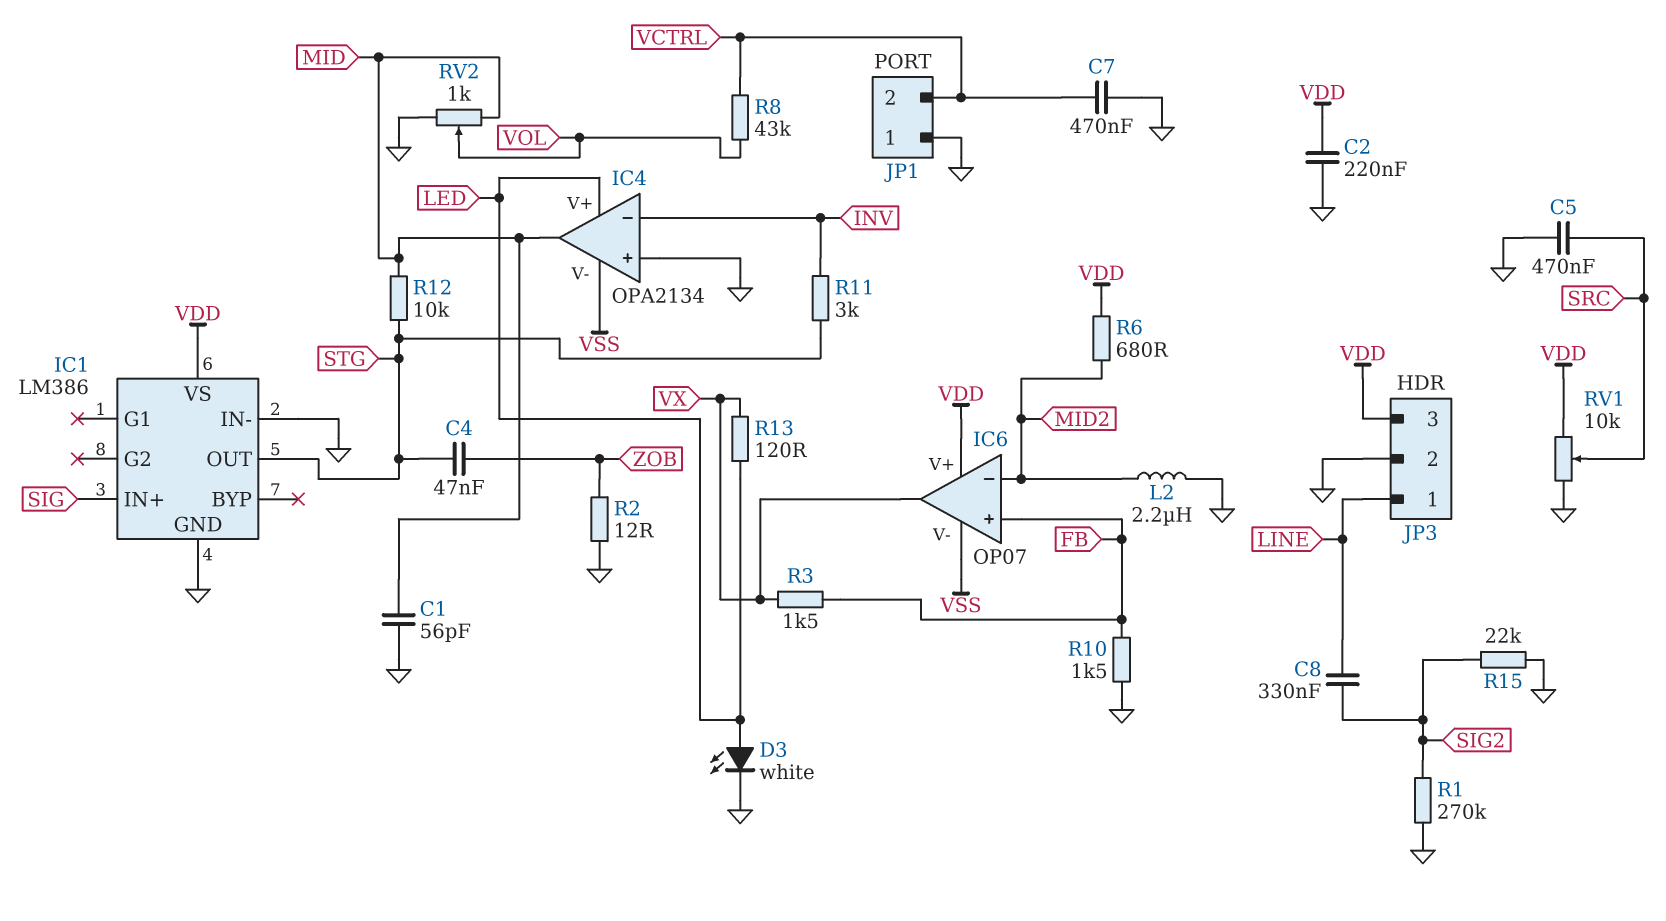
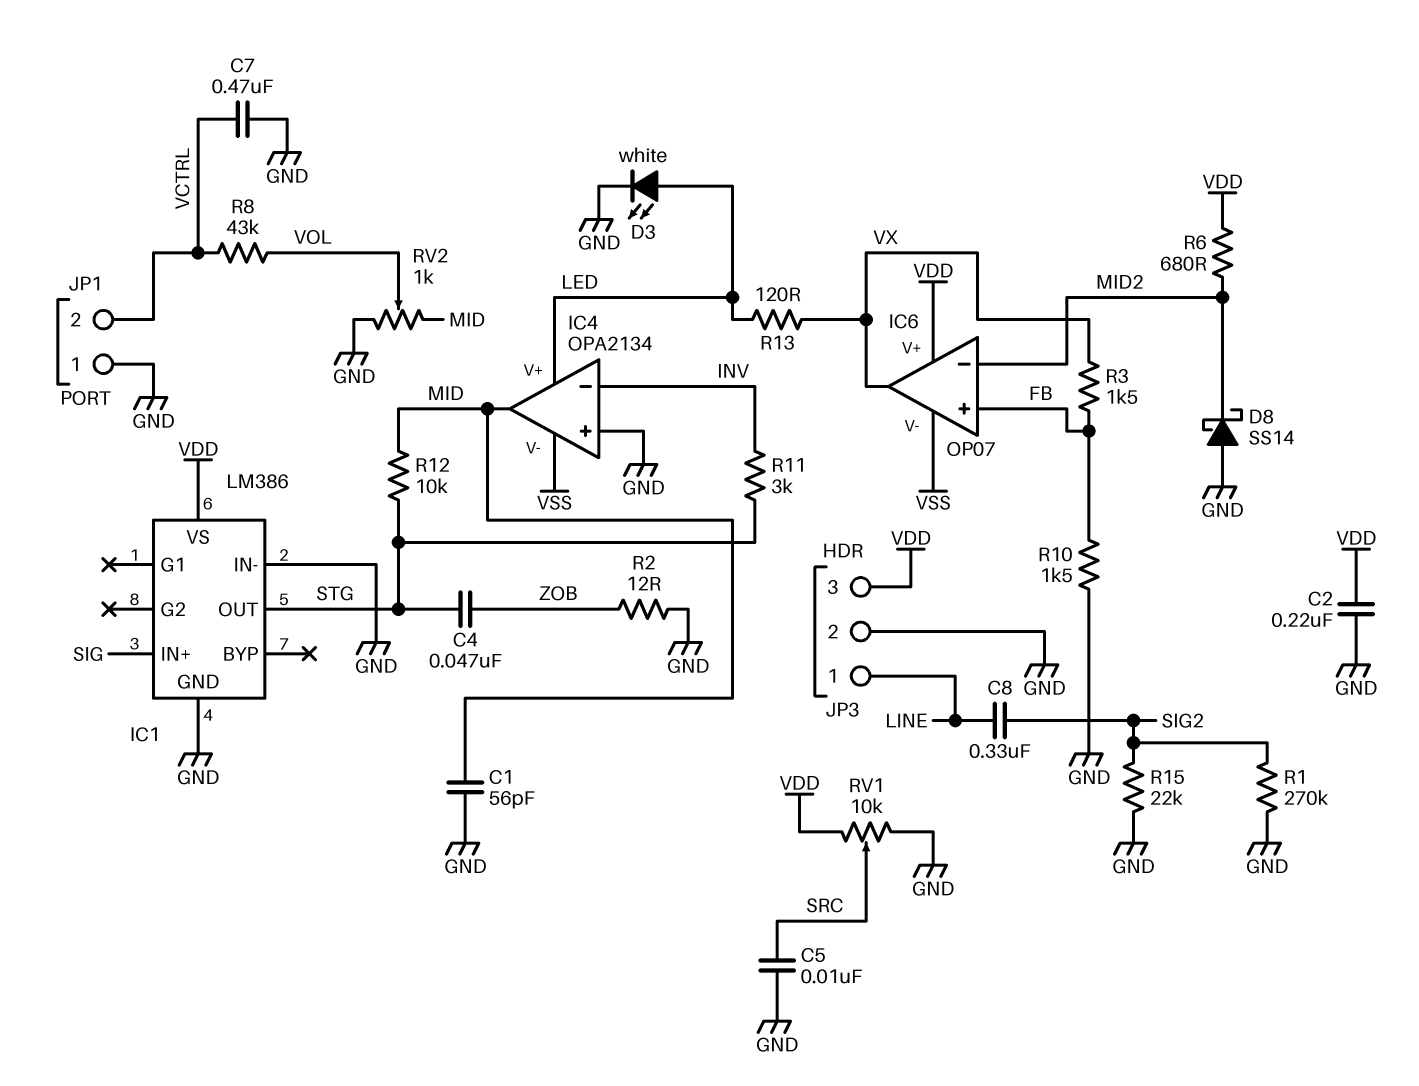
C5: 470nF (GND, SRC) -> 10nF (GND, SRC)
D8: none -> schottky SS14 (A GND, K MID2)
L2: 2.2uH (GND, MID2) -> none

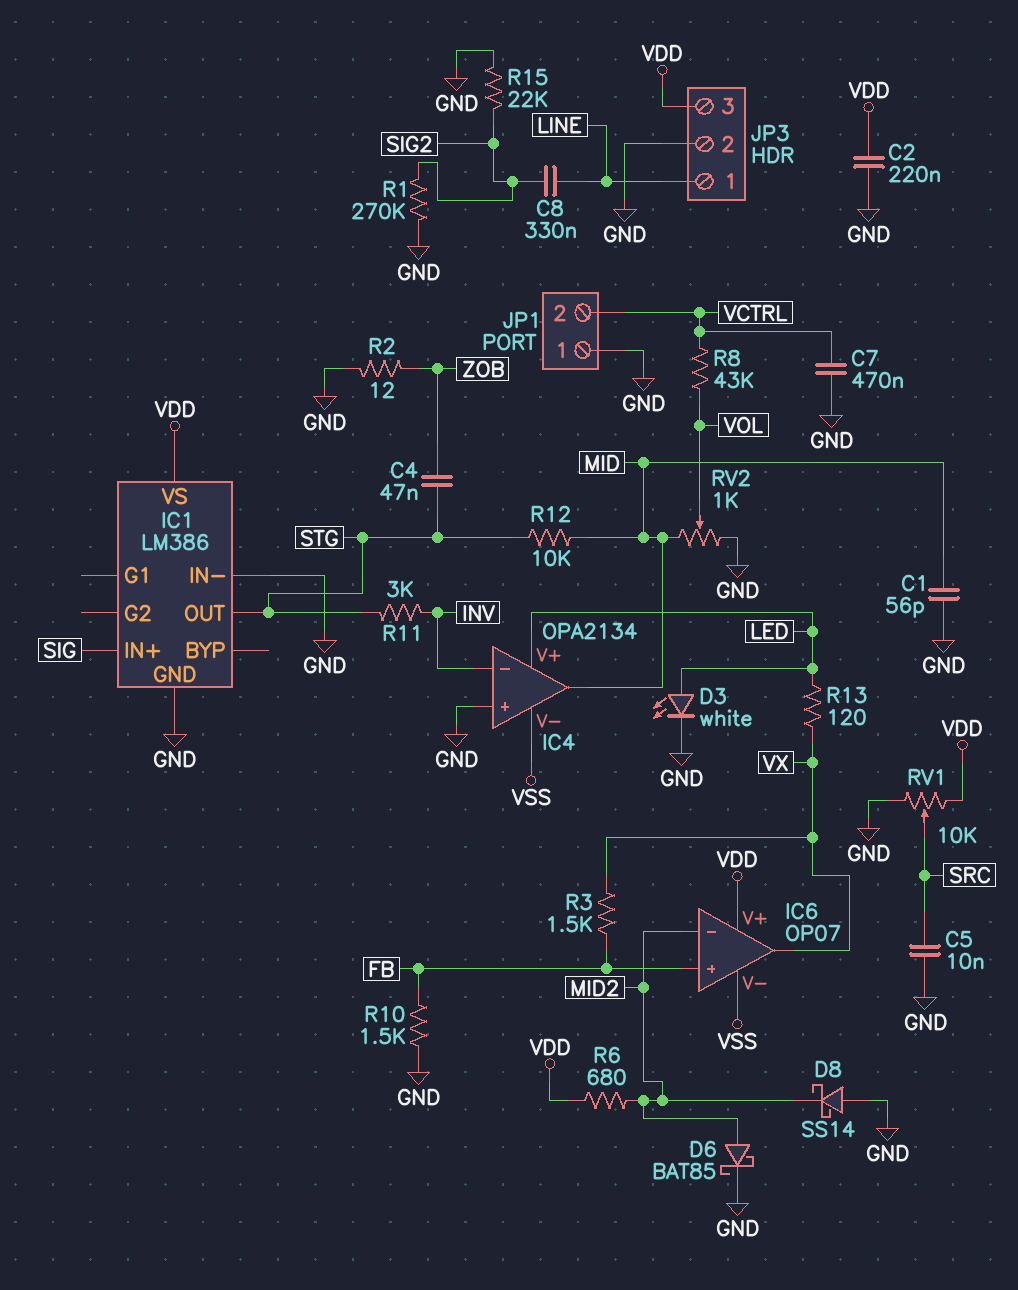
D6: none -> schottky BAT85 (A MID2, K GND)

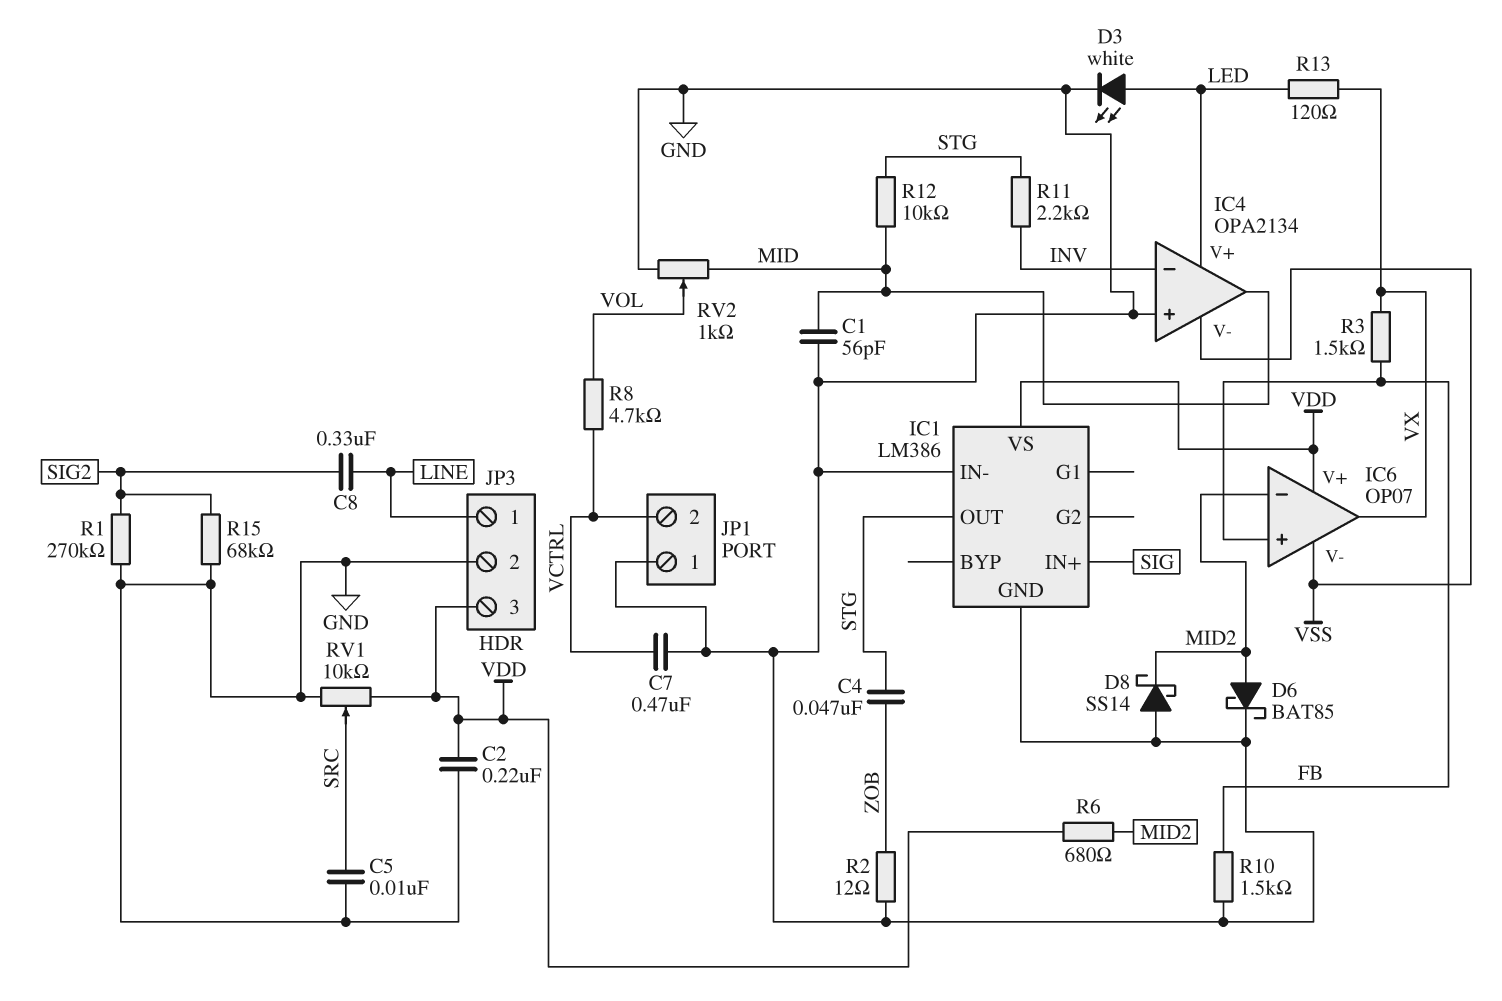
R8: 43k (VCTRL, VOL) -> 4.7k (VCTRL, VOL)
R11: 3k (INV, STG) -> 2.2k (INV, STG)
R15: 22k (GND, SIG2) -> 68k (GND, SIG2)

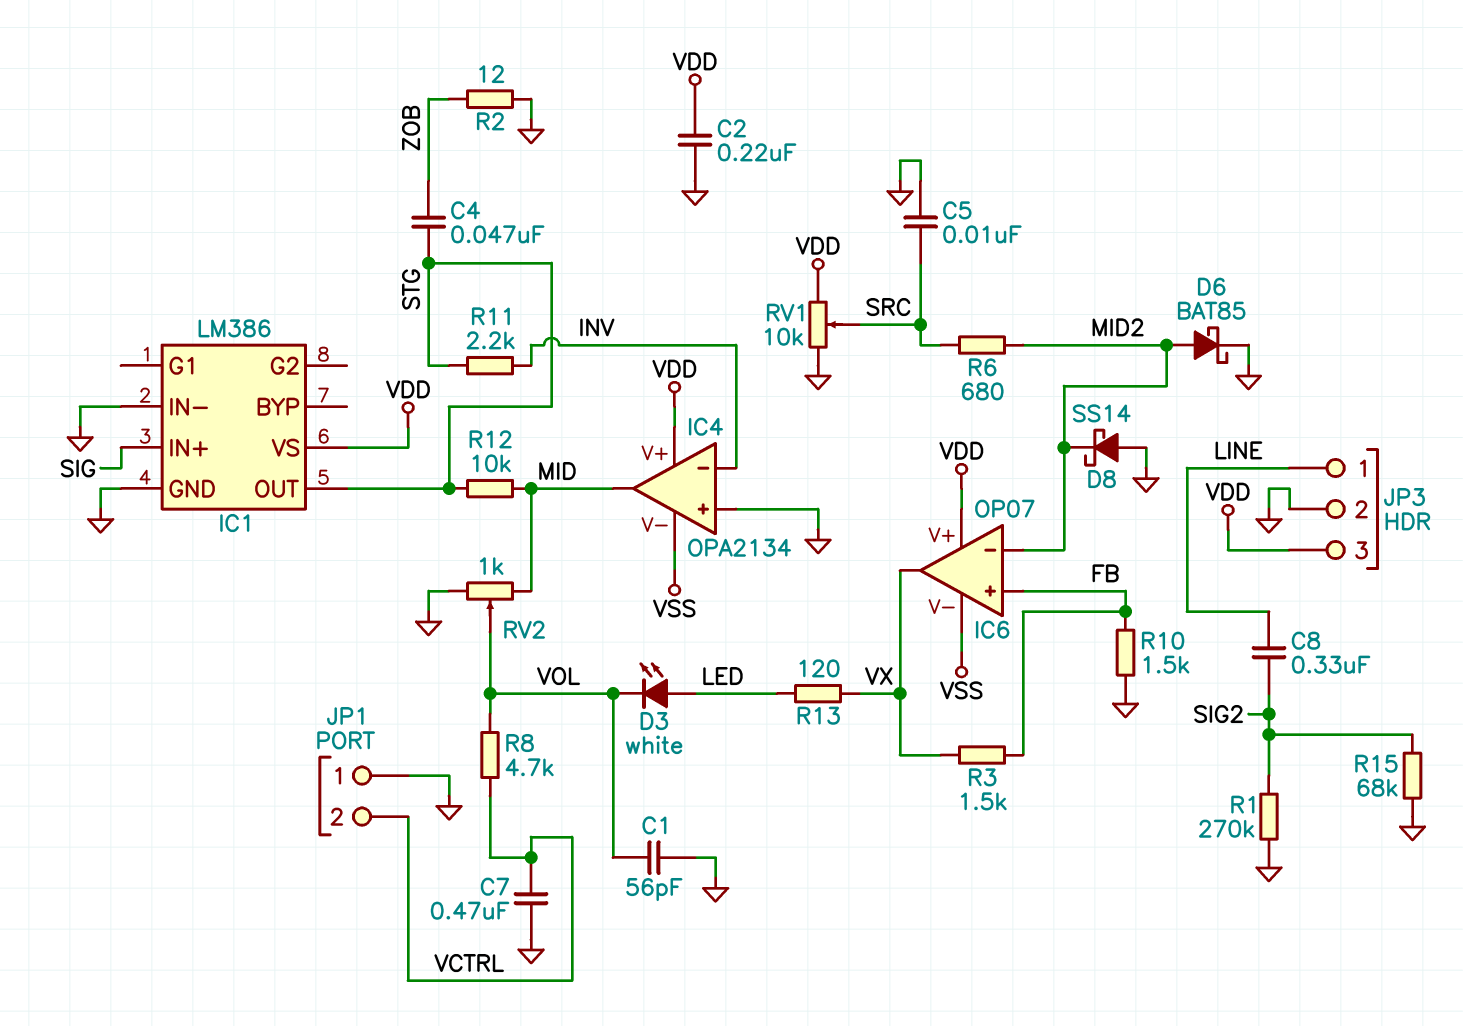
C1: 56pF (GND, MID) -> 56pF (GND, VOL)
D3: LED white (A LED, K GND) -> LED white (A LED, K VOL)
IC4 pin V+: LED -> VDD
R6: 680 (MID2, VDD) -> 680 (MID2, SRC)

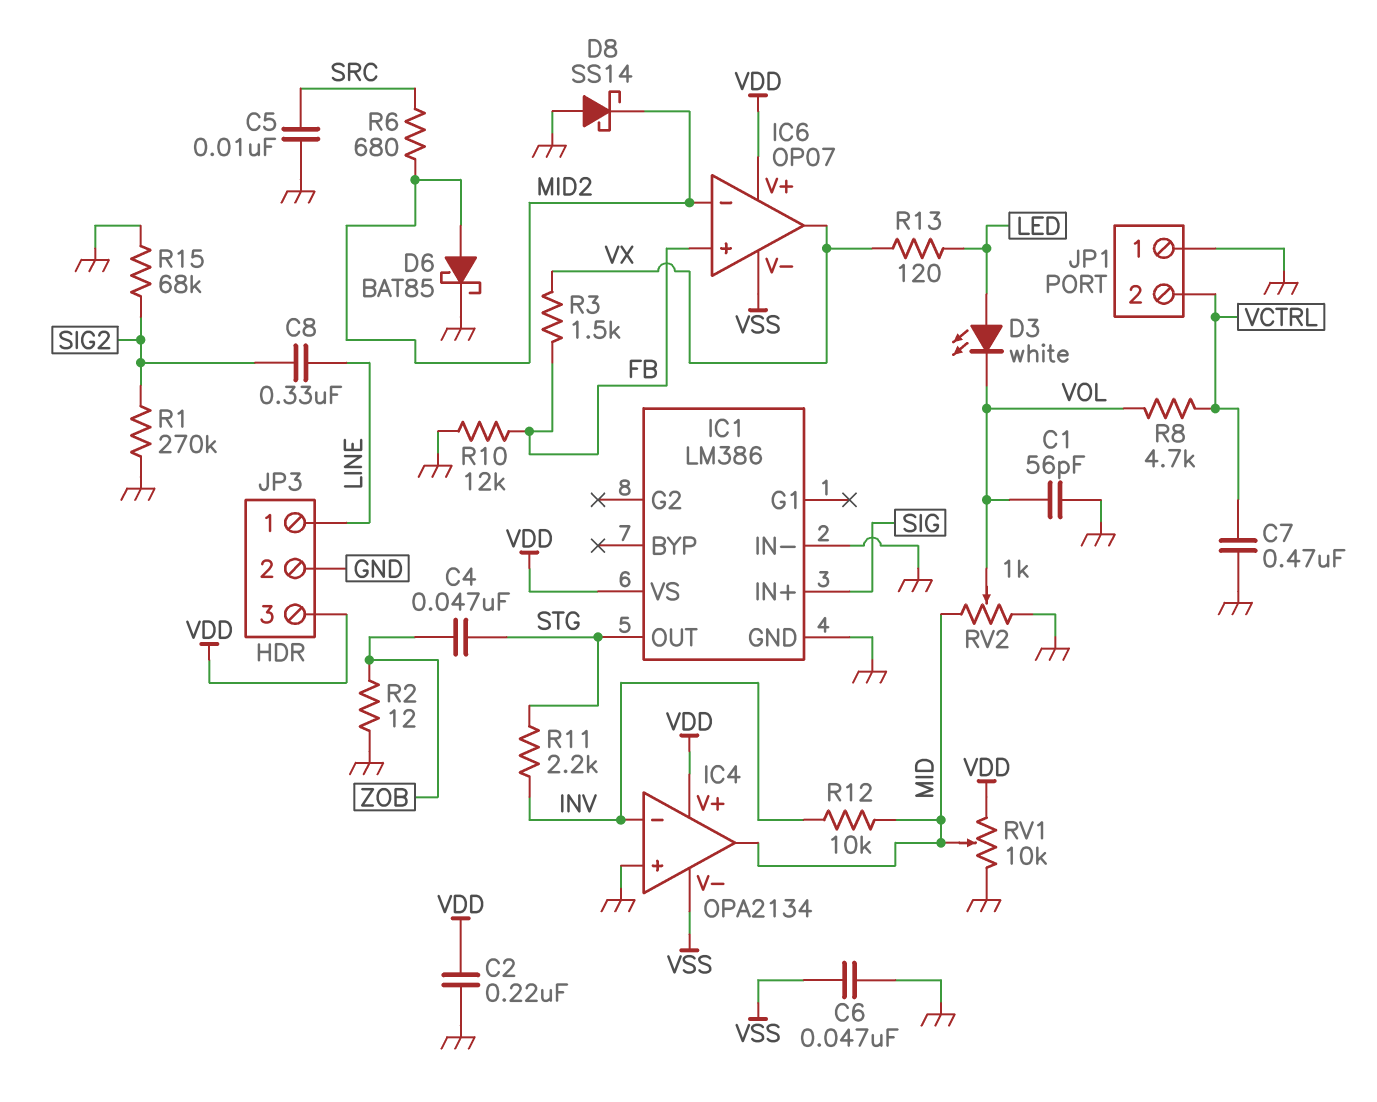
C6: none -> 47nF (GND, VSS)
R10: 1.5k (FB, GND) -> 12k (FB, GND)
R12: 10k (MID, STG) -> 10k (INV, MID)
RV1: 10k (GND, VDD, wiper SRC) -> 10k (GND, VDD, wiper MID)

